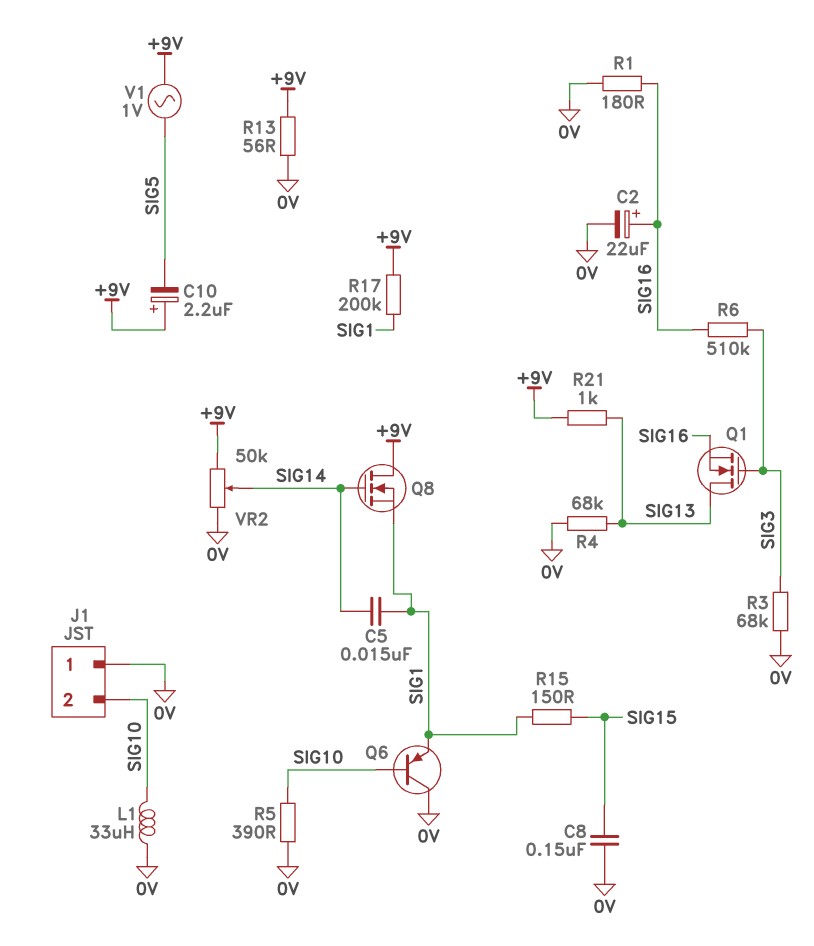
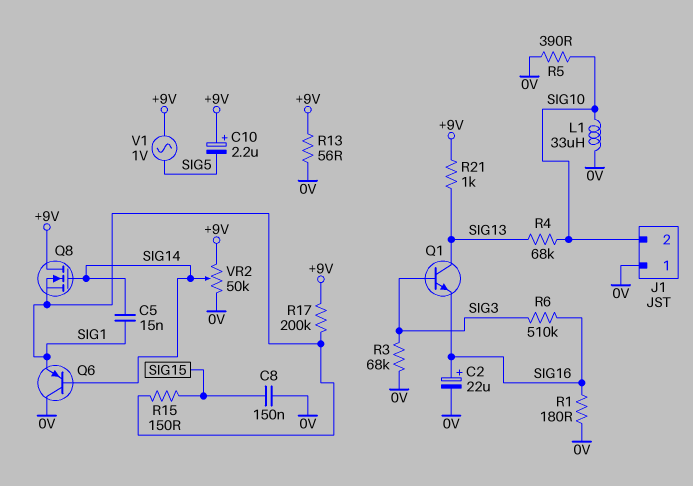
Q1: NMOS (G SIG3, D SIG13, S SIG16) -> NPN (B SIG3, C SIG13, E SIG16)
Q6: PNP (B SIG10, C 0V, E SIG1) -> PNP (B SIG14, C 0V, E SIG1)
R4: 68k (0V, SIG13) -> 68k (SIG10, SIG13)

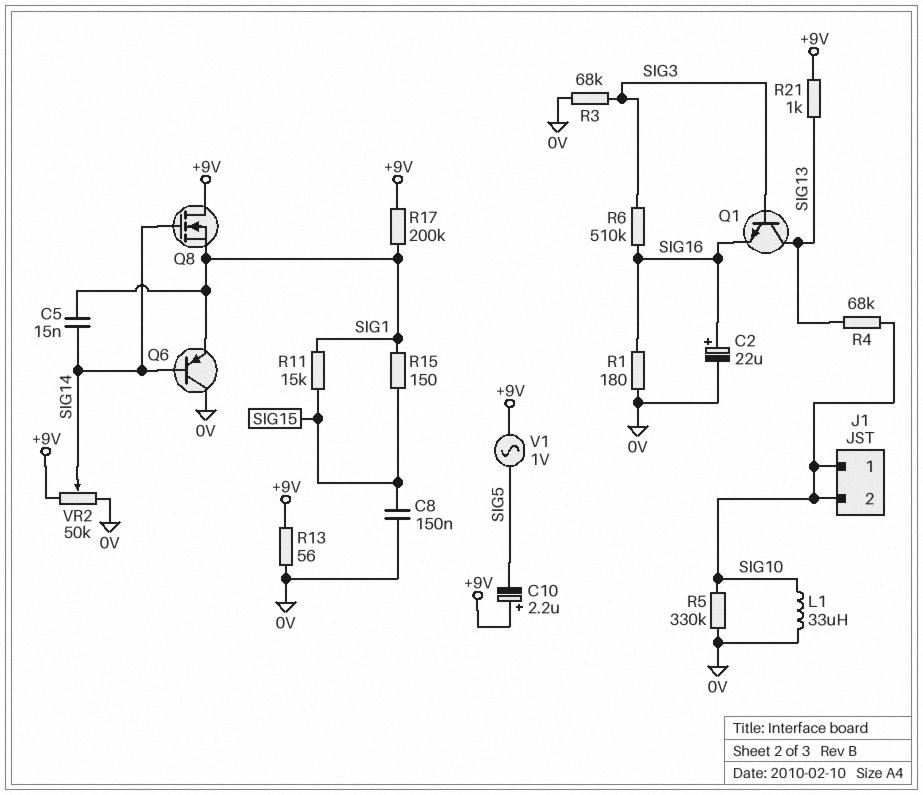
J1 pin 1: 0V -> SIG10
R5: 390 (0V, SIG10) -> 330k (0V, SIG10)
R11: none -> 15k (SIG1, SIG15)

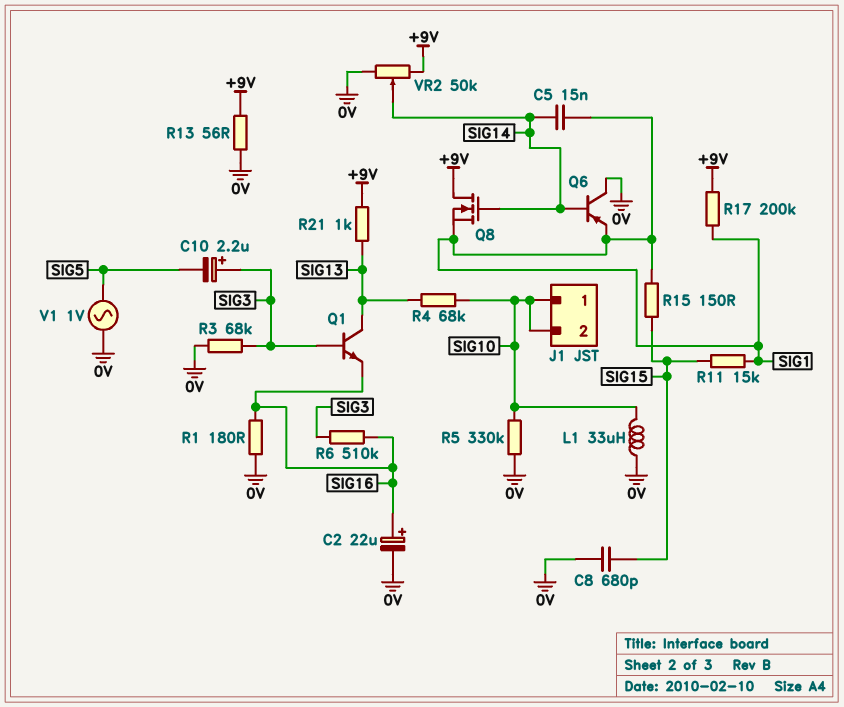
C8: 150nF (0V, SIG15) -> 680pF (0V, SIG15)
C10: 2.2uF (plus +9V, minus SIG5) -> 2.2uF (plus SIG3, minus SIG5)
V1: AC 1V (+9V, SIG5) -> AC 1V (0V, SIG5)

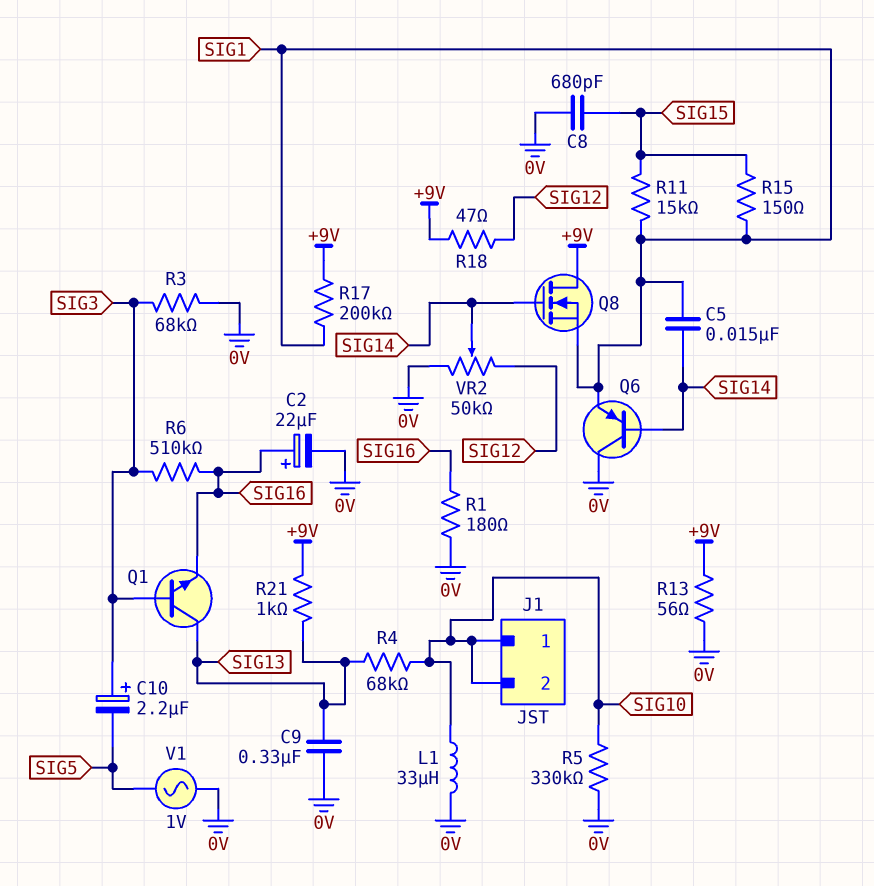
C9: none -> 330nF (0V, SIG13)
R18: none -> 47 (+9V, SIG12)
VR2: 50k (+9V, 0V, wiper SIG14) -> 50k (0V, SIG12, wiper SIG14)

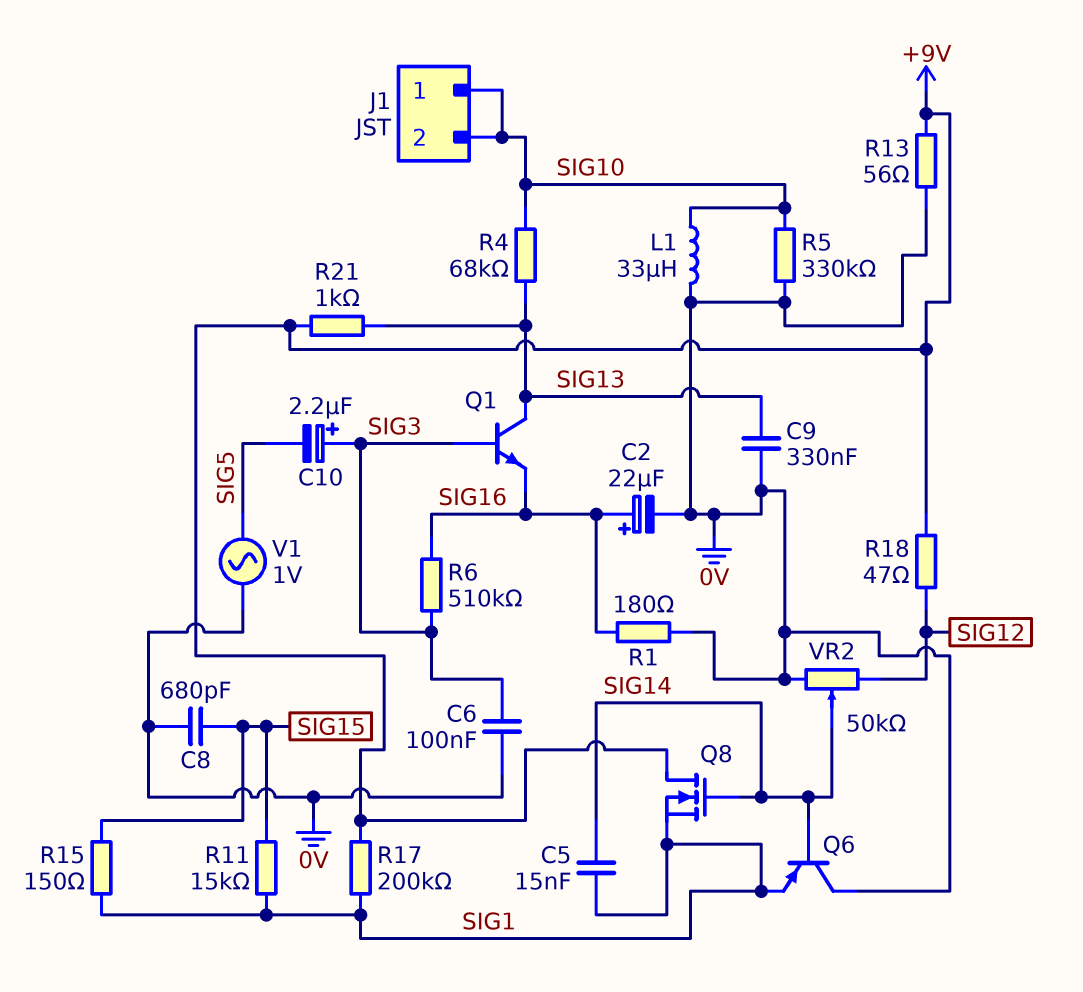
C6: none -> 100nF (0V, SIG3)
R3: 68k (0V, SIG3) -> none

